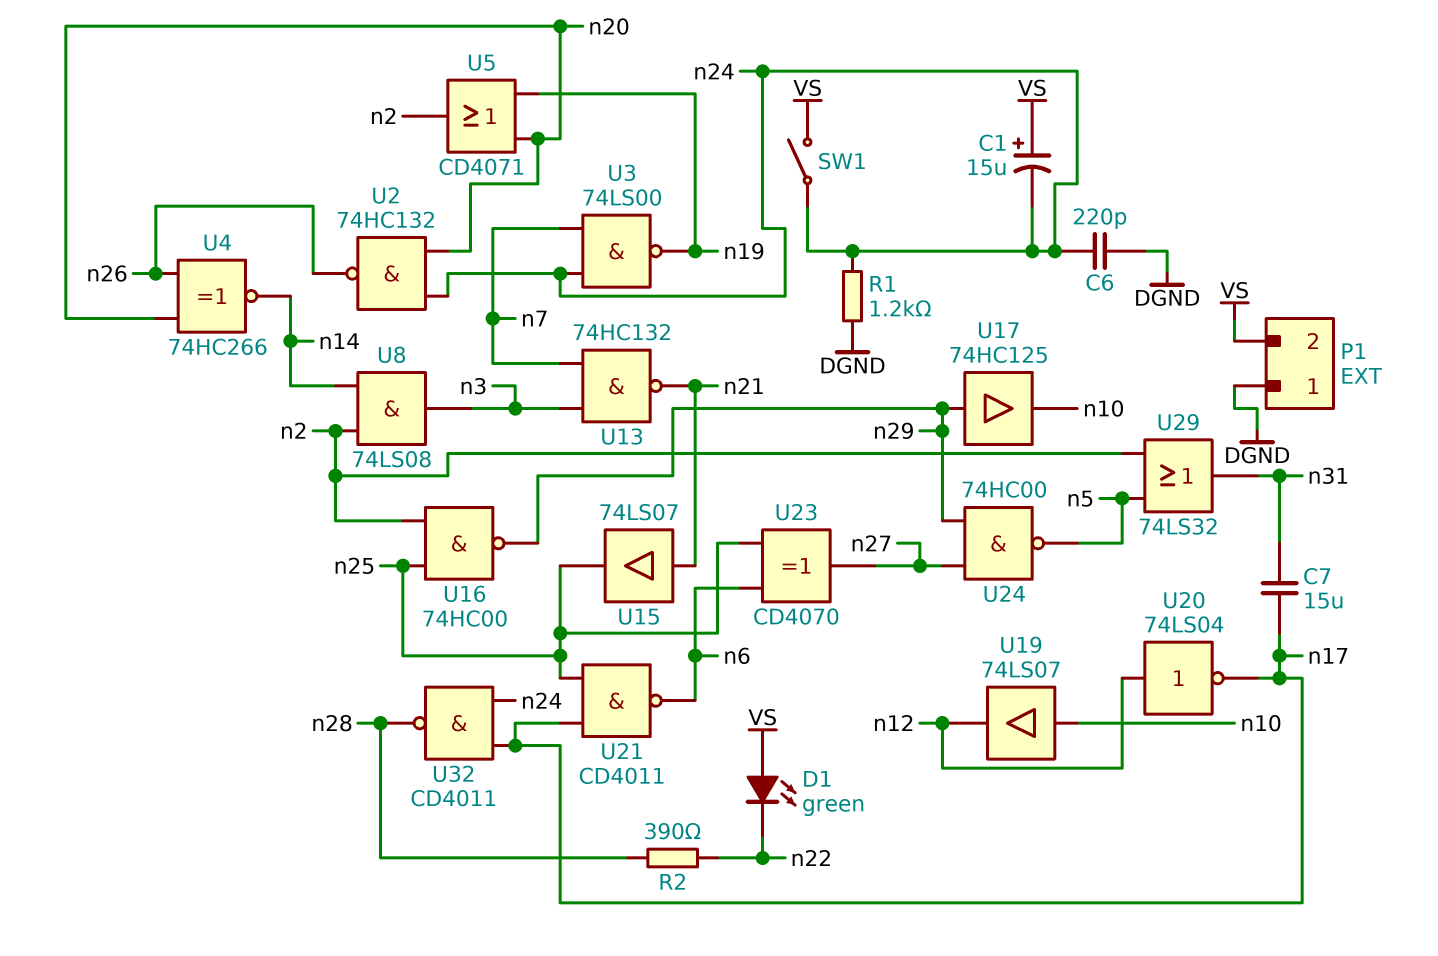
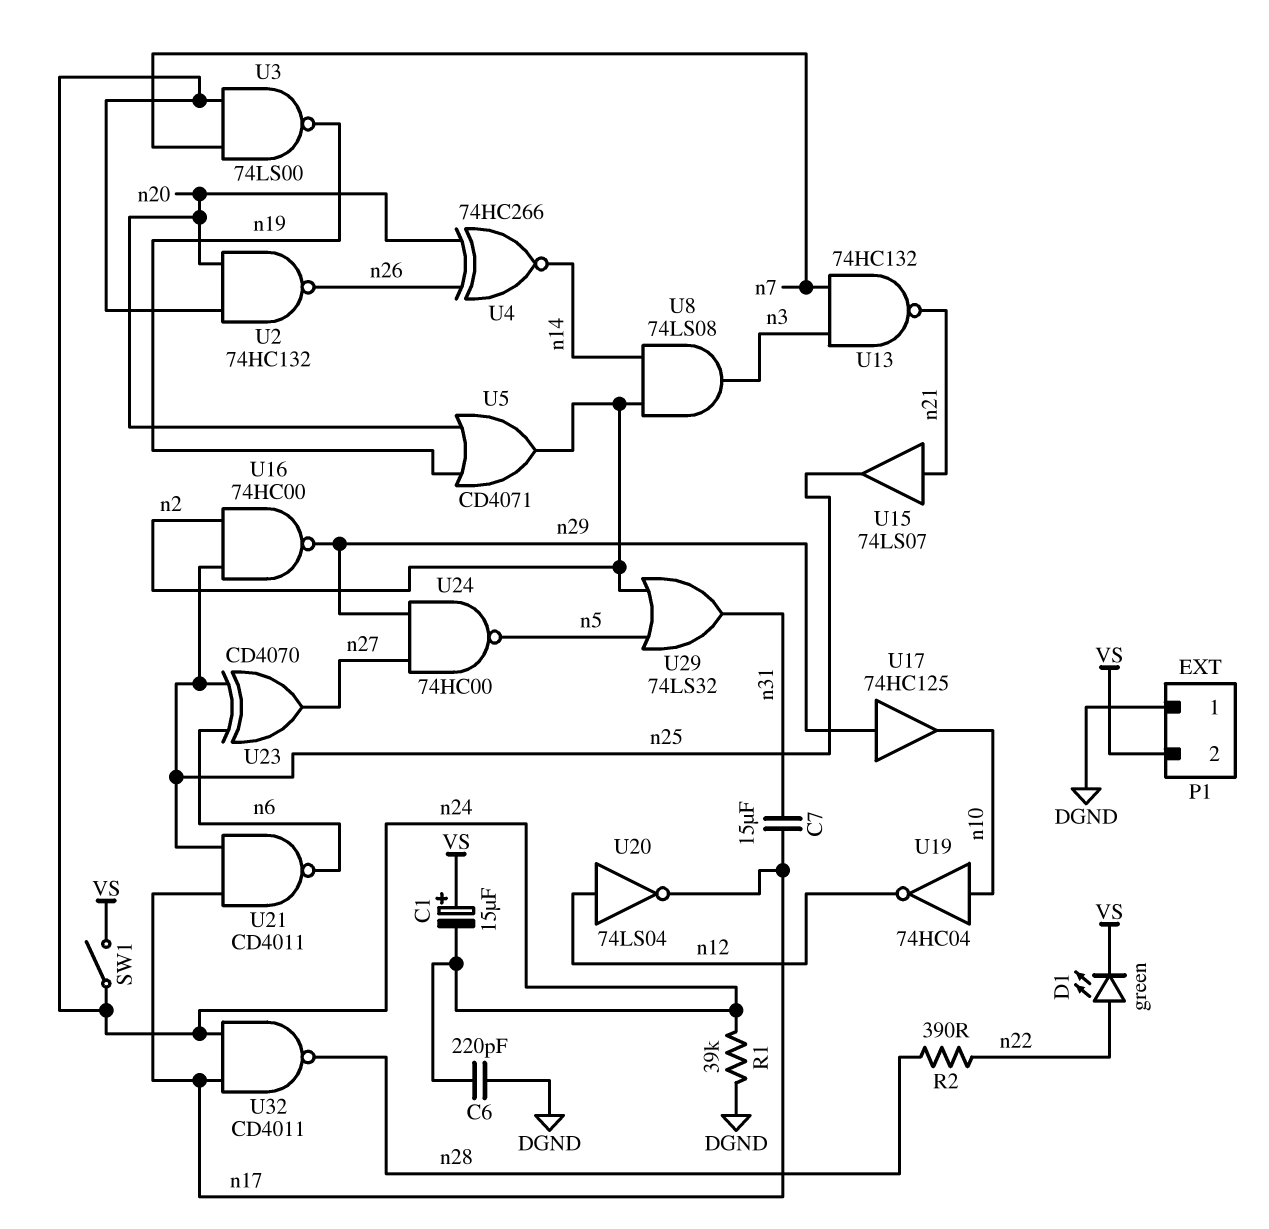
D1: LED green (A VS, K n22) -> LED green (A n22, K VS)
R1: 1.2k (DGND, n24) -> 39k (DGND, n24)
U19: buffer 74LS07 (in n10, out n12) -> NOT 74HC04 (in n10, out n12)

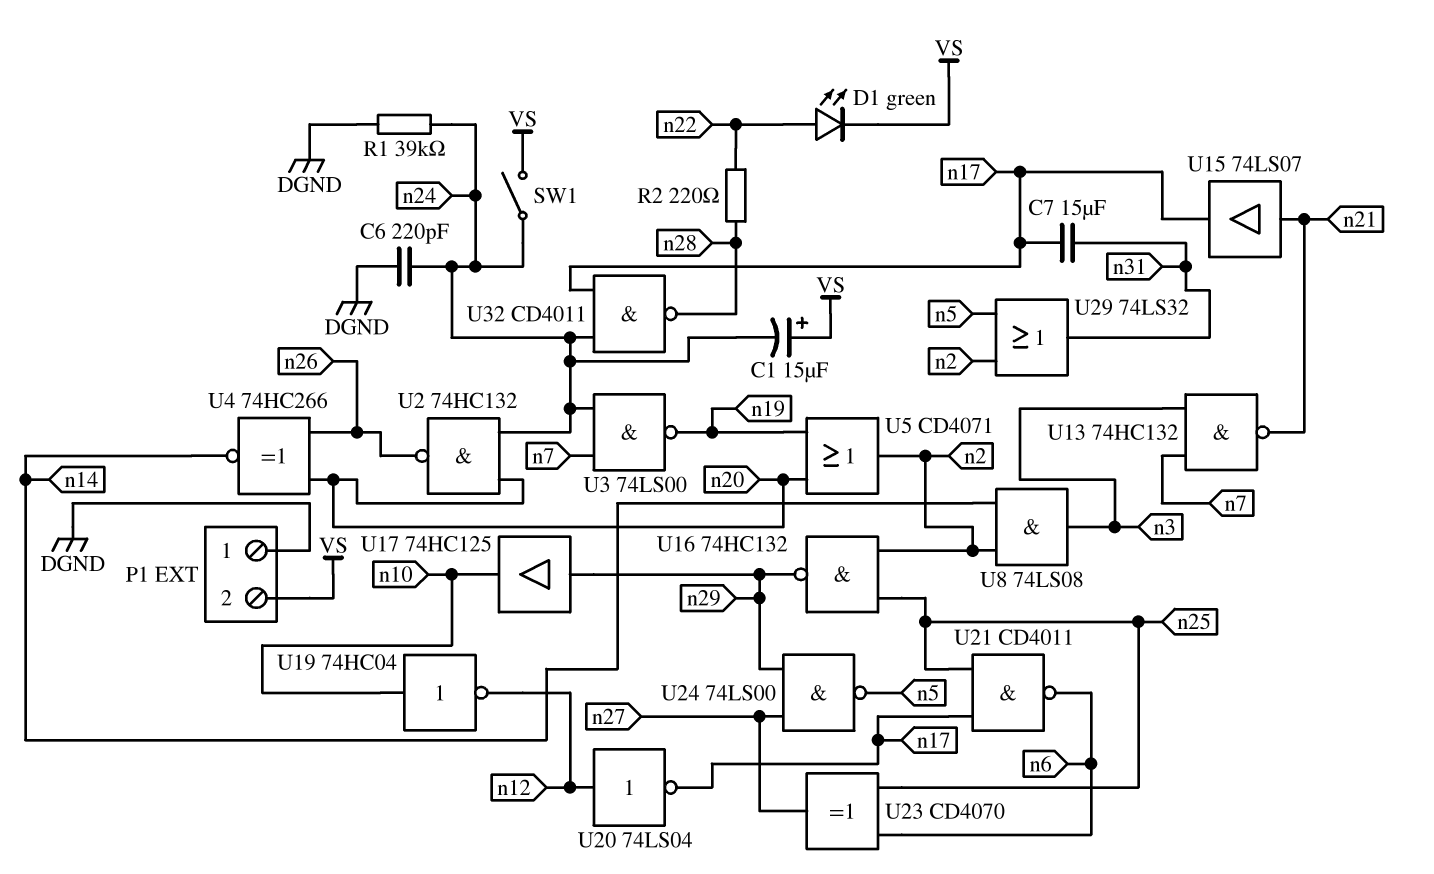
R2: 390 (n22, n28) -> 220 (n22, n28)
U15: buffer 74LS07 (in n21, out n25) -> buffer 74LS07 (in n21, out n17)
U16: NAND 74HC00 (in n2, in n25, out n29) -> NAND 74HC132 (in n2, in n25, out n29)
U24: NAND 74HC00 (in n27, in n29, out n5) -> NAND 74LS00 (in n27, in n29, out n5)

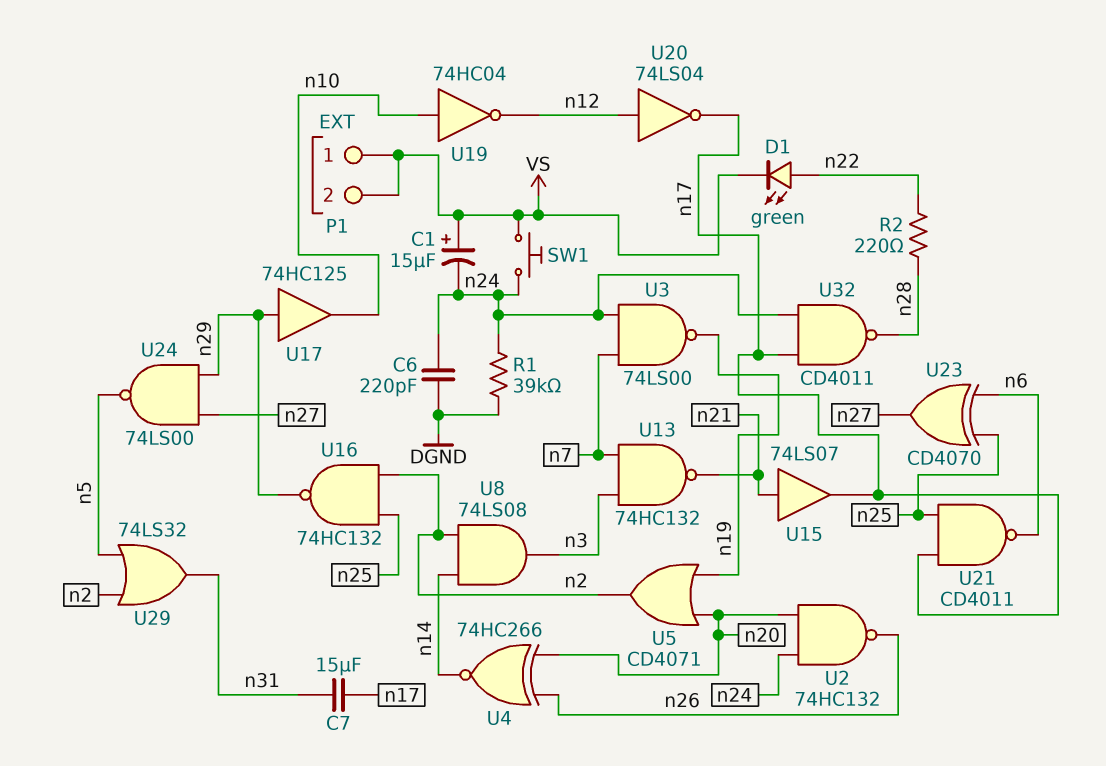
P1 pin 1: DGND -> VS
SW1: switch (VS, n24) -> button (VS, n24)

